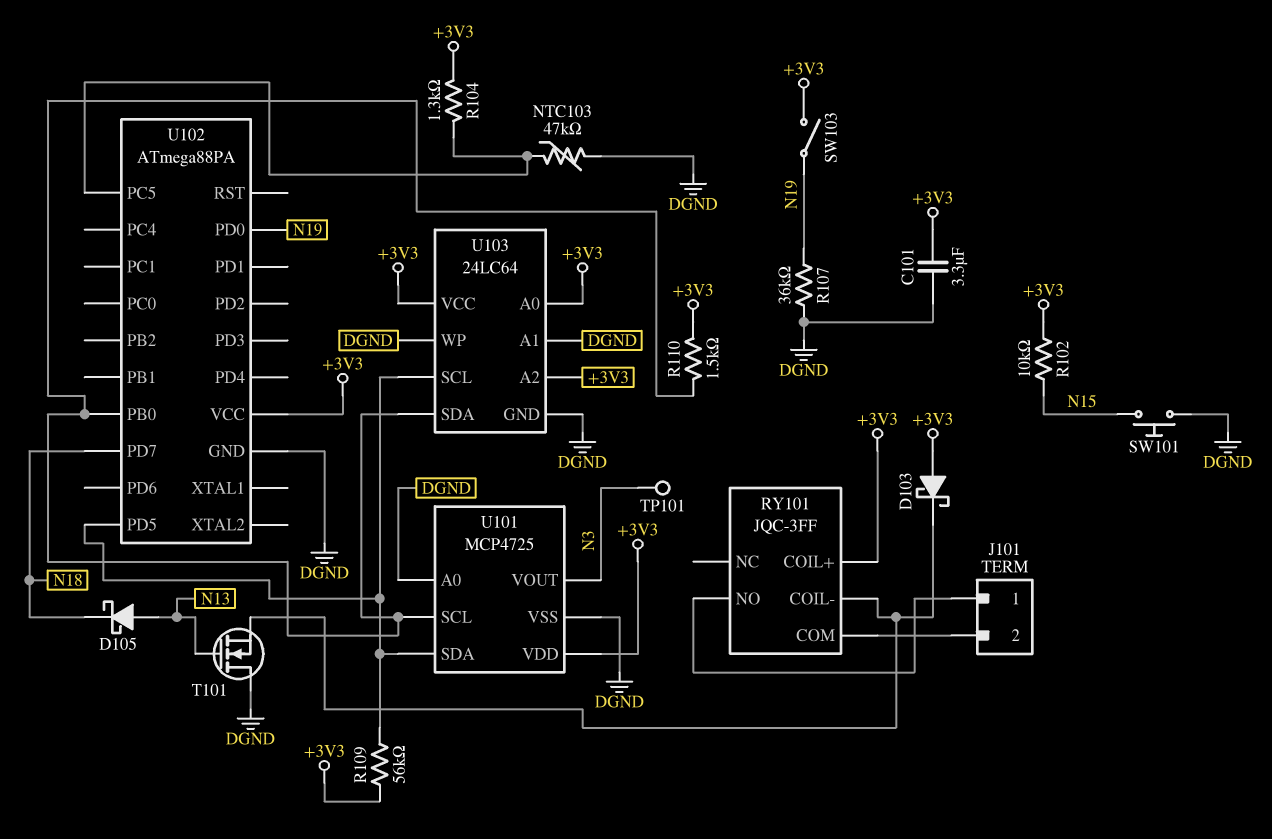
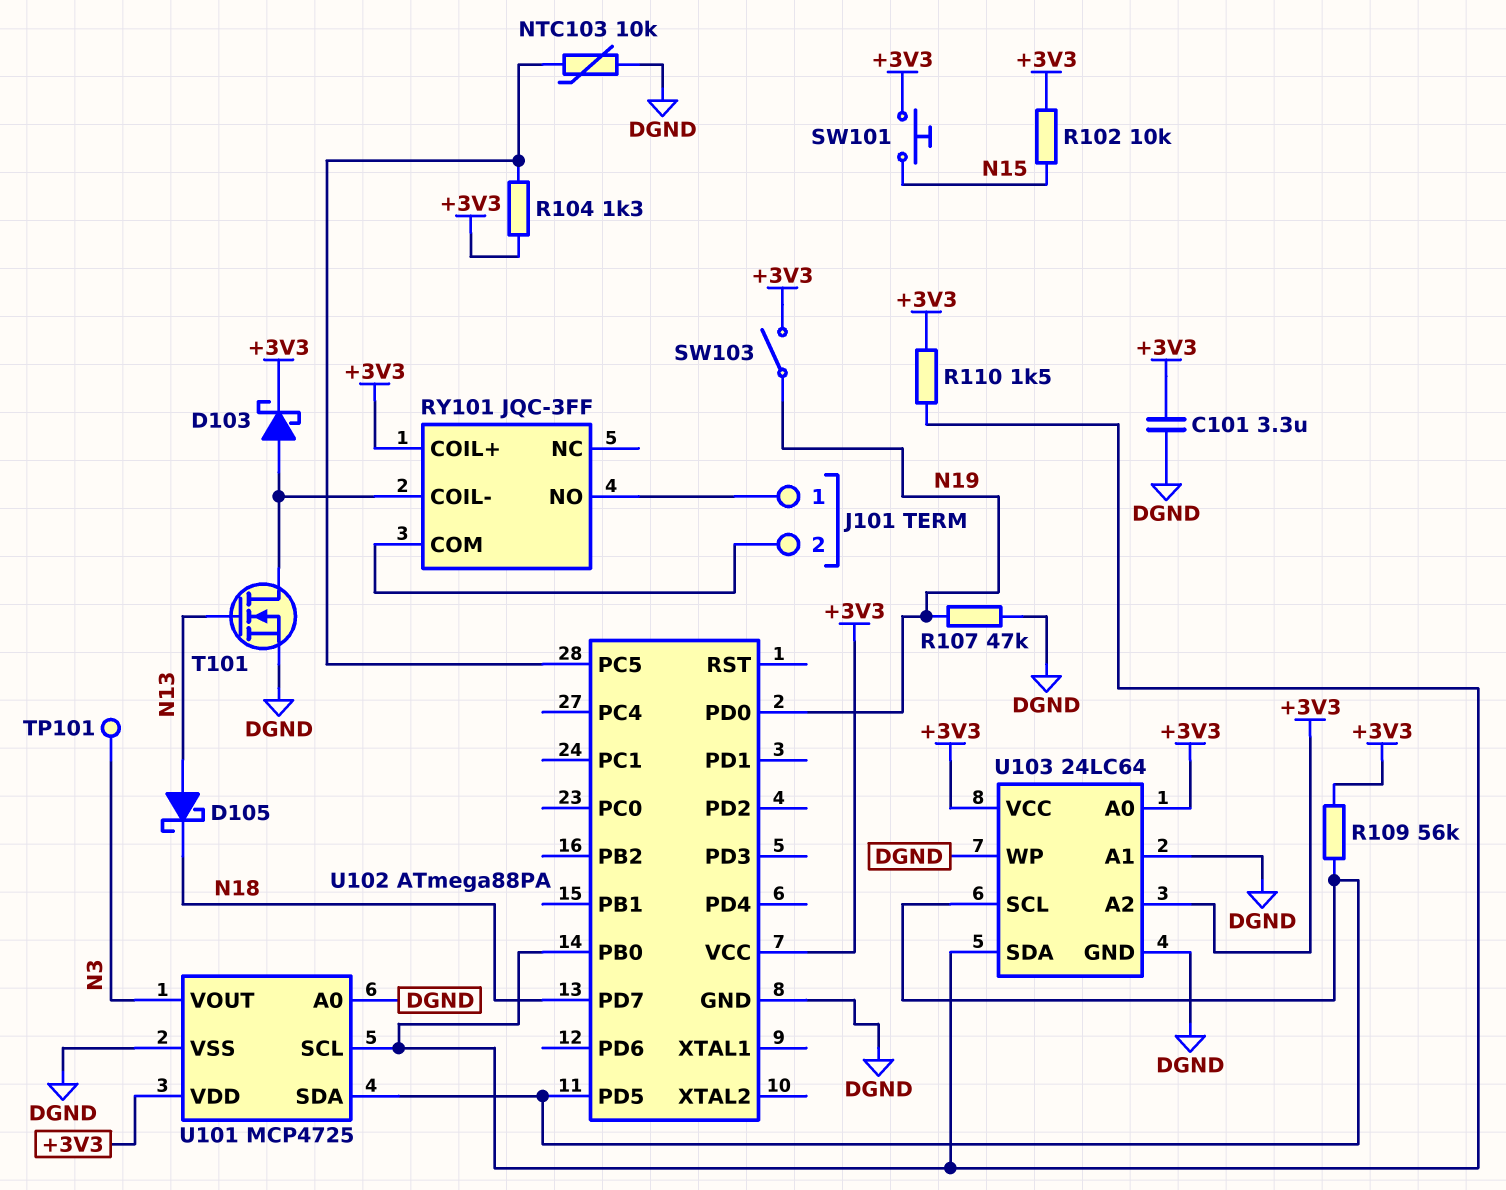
D103: schottky (A +3V3, K RY101/COIL-) -> schottky (A RY101/COIL-, K +3V3)
NTC103: 47k (DGND, U102/PC5) -> 10k (DGND, U102/PC5)
R107: 36k (DGND, N19) -> 47k (DGND, N19)
SW101: button (DGND, N15) -> button (+3V3, N15)
T101: NMOS (G N13, D DGND, S RY101/COIL-) -> NMOS (G N13, D RY101/COIL-, S DGND)

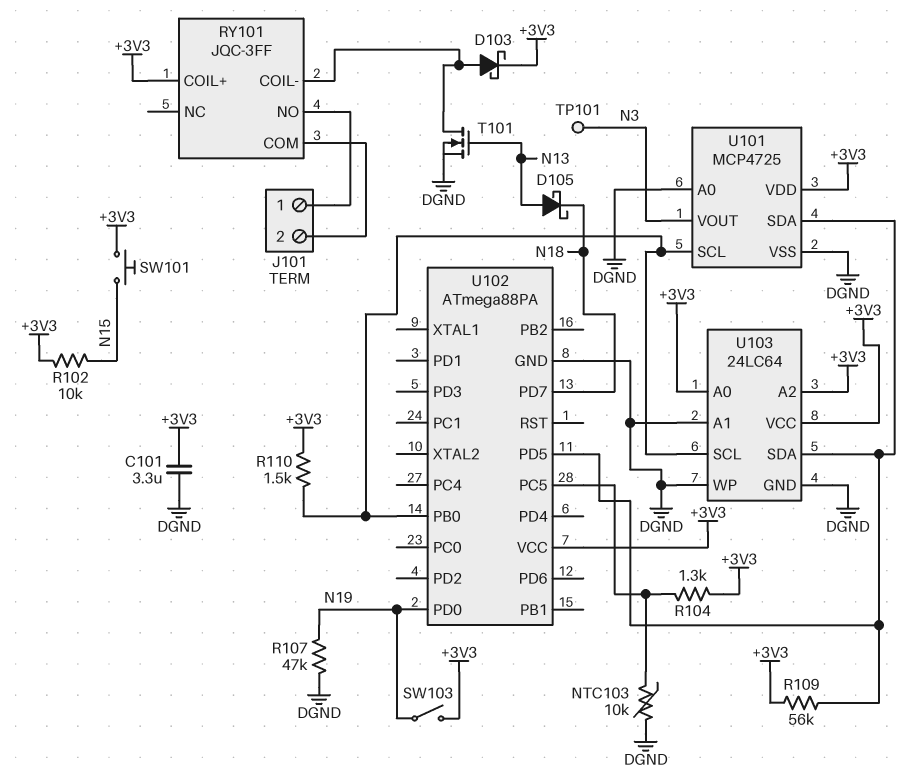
U103 pin SCL: U101/SDA -> U101/SCL
U103 pin SDA: U101/SCL -> U101/SDA

